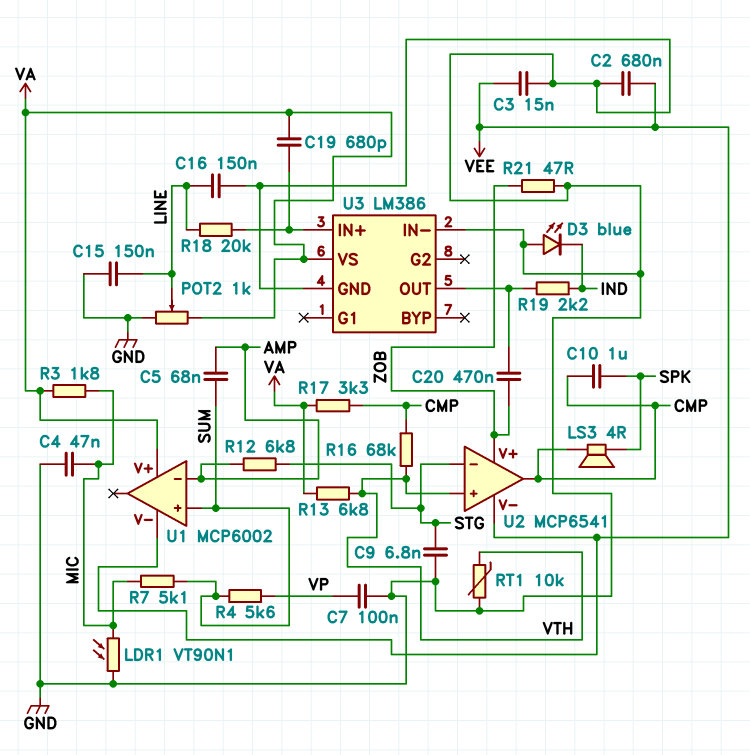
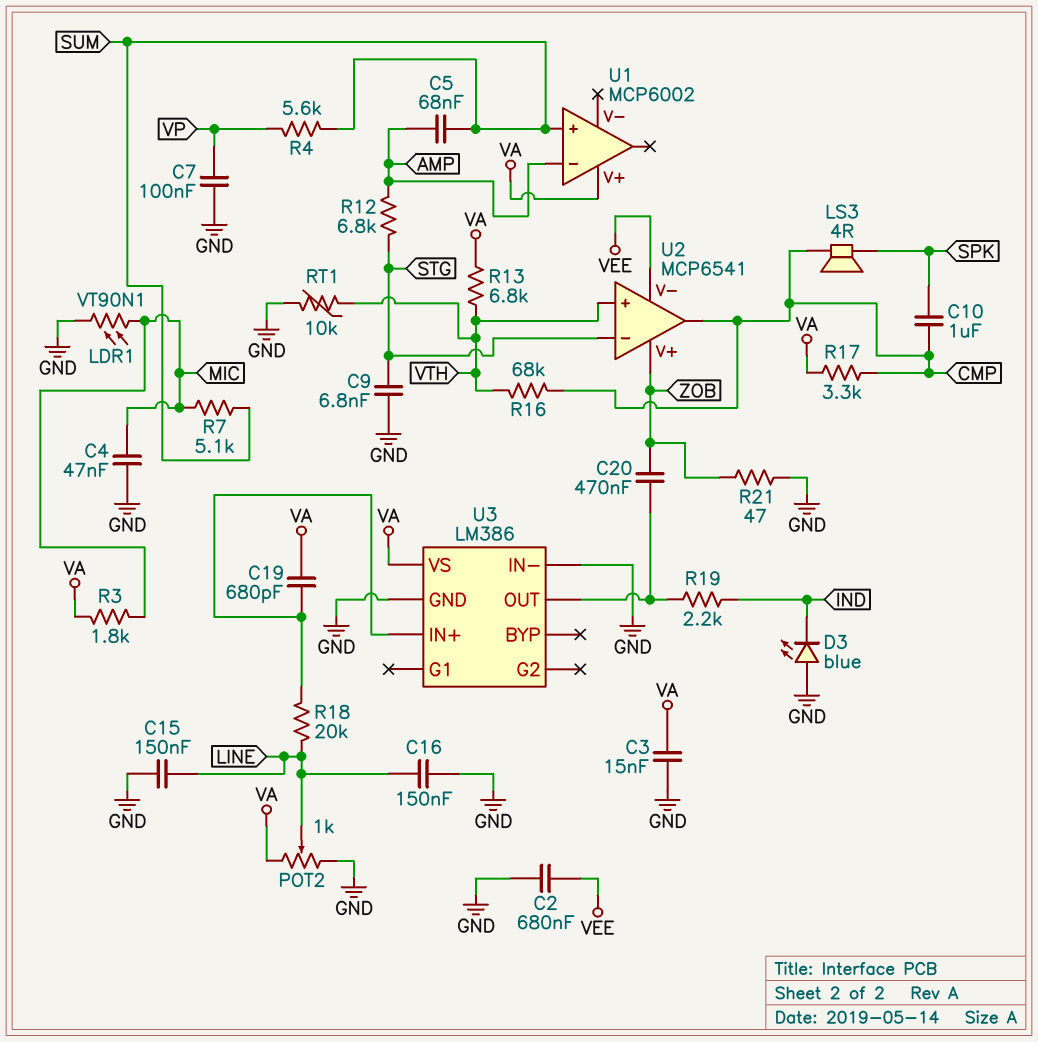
C3: 15nF (GND, VEE) -> 15nF (GND, VA)
U1 pin V-: VEE -> none

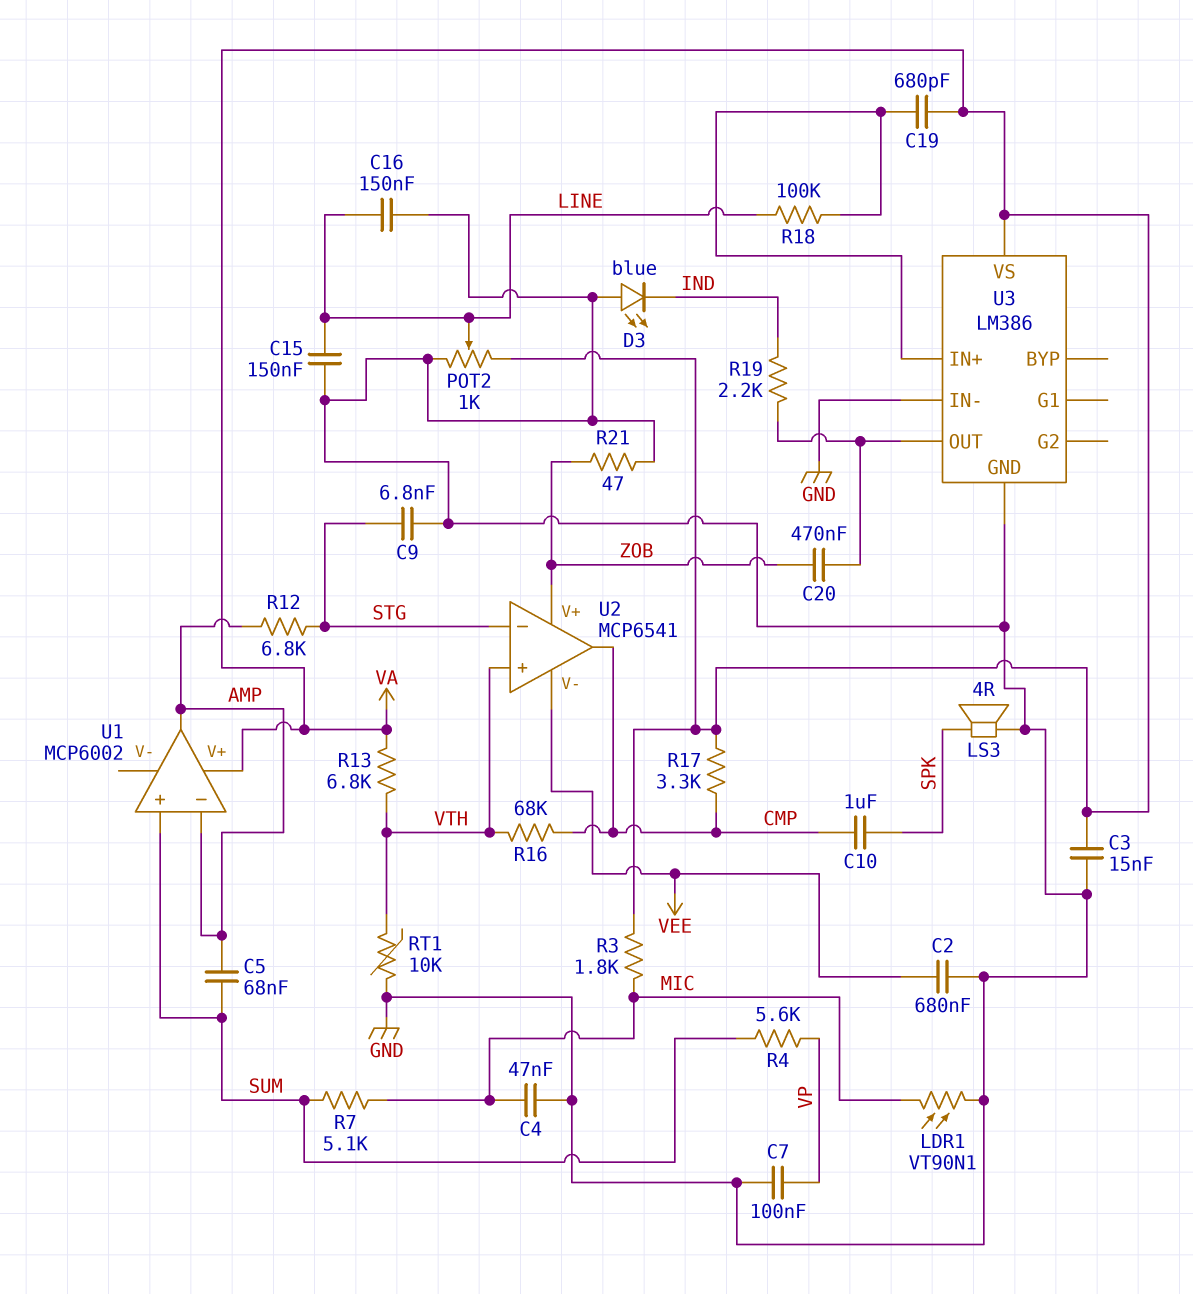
LS3: speaker 4R (CMP, SPK) -> speaker 4R (GND, SPK)
R18: 20k (LINE, U3/IN+) -> 100k (LINE, U3/IN+)
U1 pin out: none -> AMP

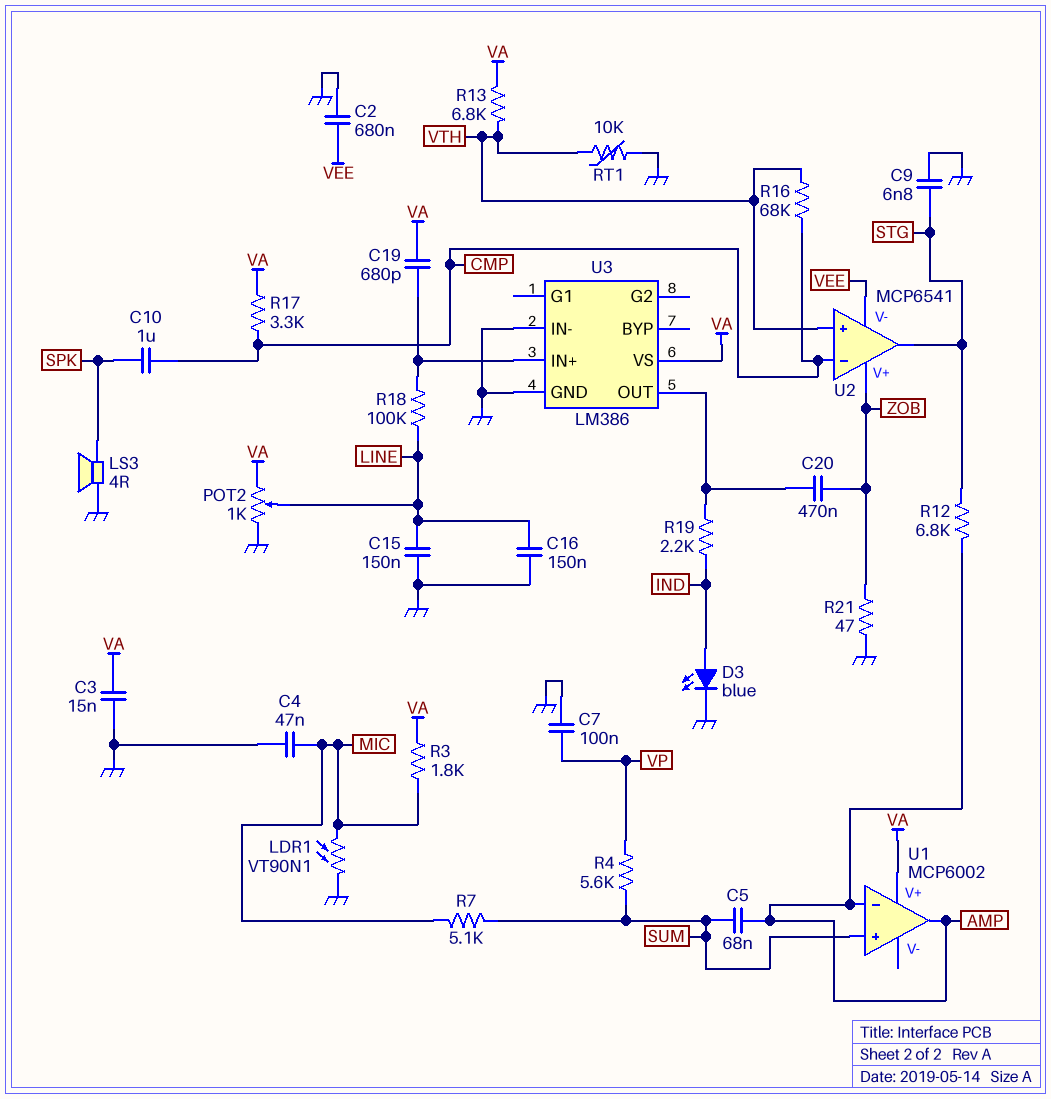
D3: LED blue (A GND, K IND) -> LED blue (A IND, K GND)
U2 pin in-: STG -> CMP
U2 pin out: CMP -> STG

